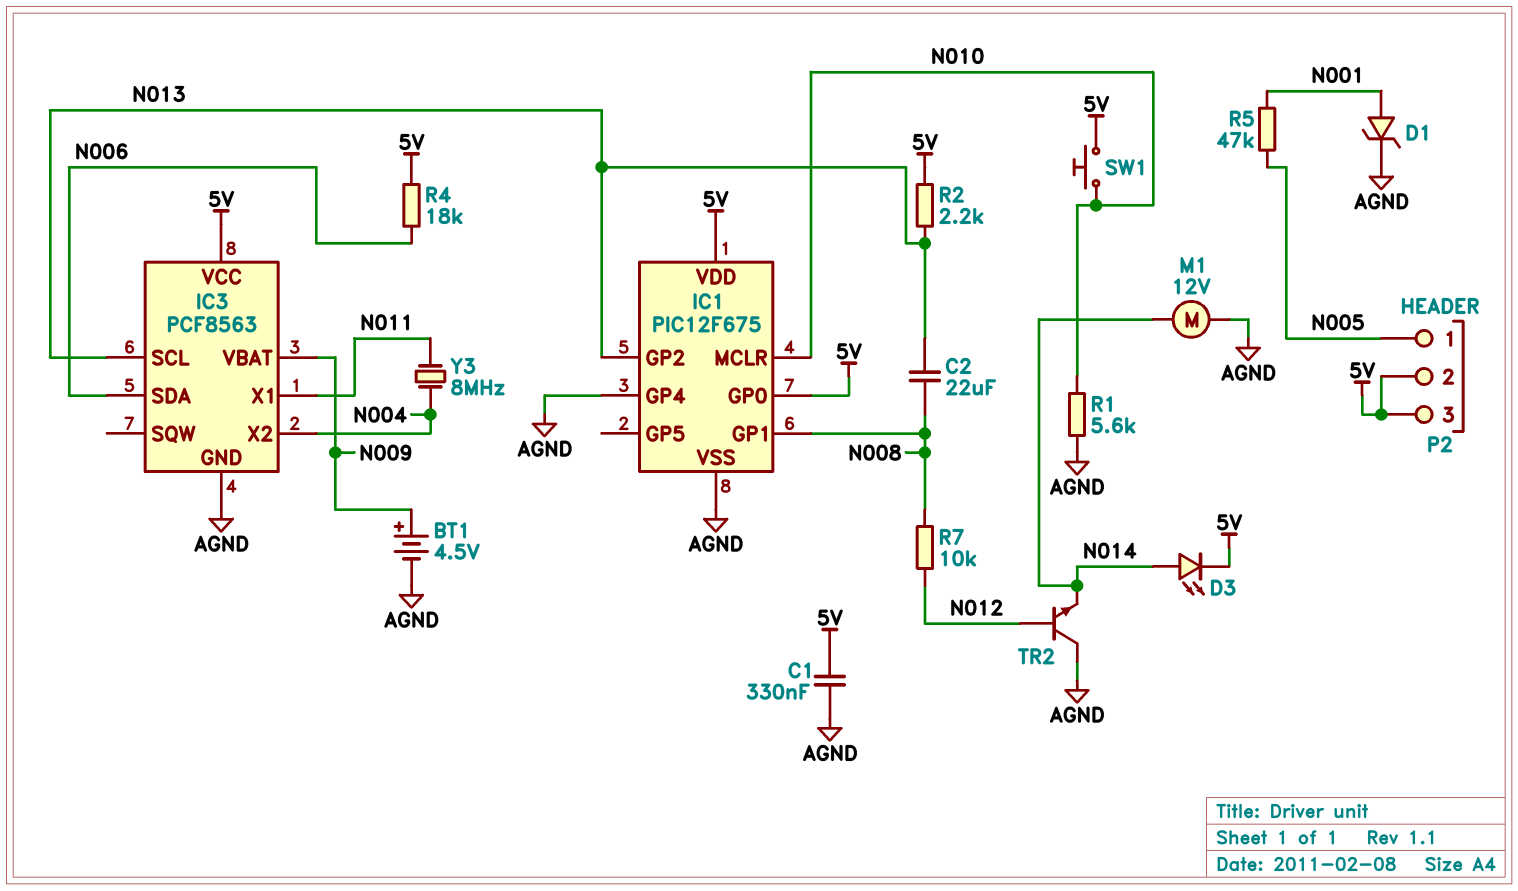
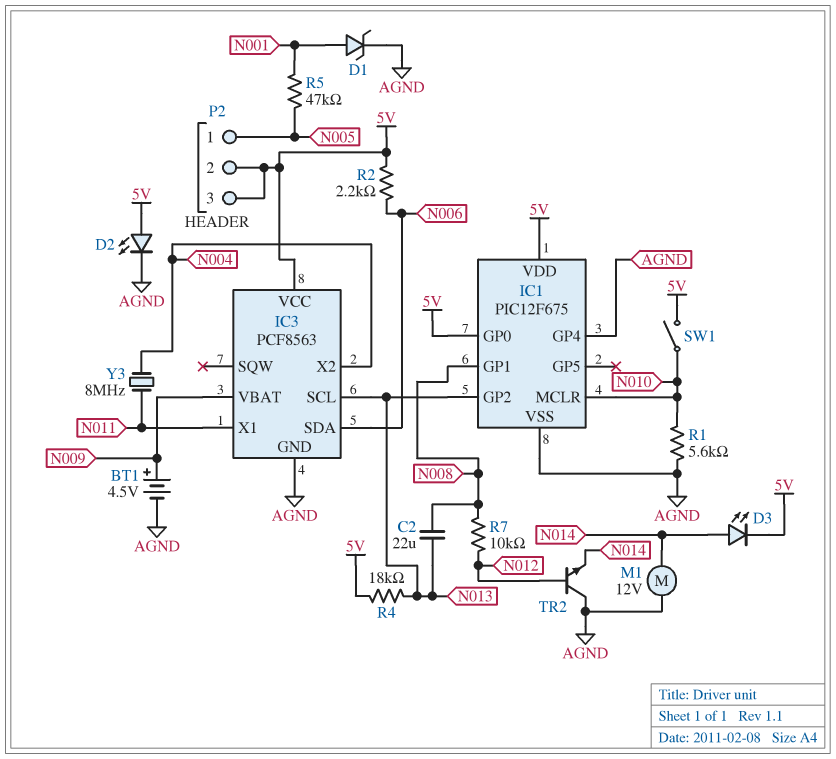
C1: 330nF (5V, AGND) -> none
D2: none -> LED (A 5V, K AGND)
R2: 2.2k (5V, N013) -> 2.2k (5V, N006)
R4: 18k (5V, N006) -> 18k (5V, N013)
SW1: button (5V, N010) -> switch (5V, N010)

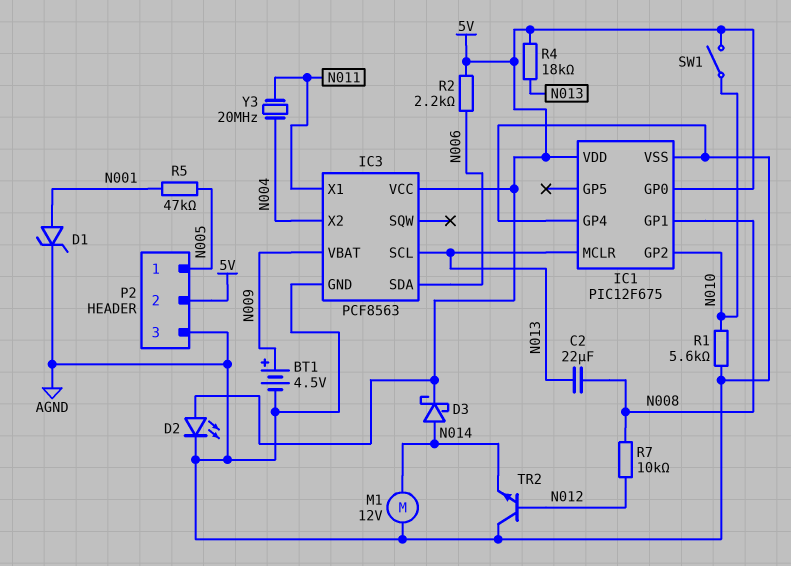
D3: LED (A N014, K 5V) -> schottky (A N014, K 5V)
IC1 pin GP2: N013 -> N010
IC1 pin MCLR: N010 -> N013
P2 pin 3: 5V -> AGND
Y3: 8MHz (N004, N011) -> 20MHz (N004, N011)

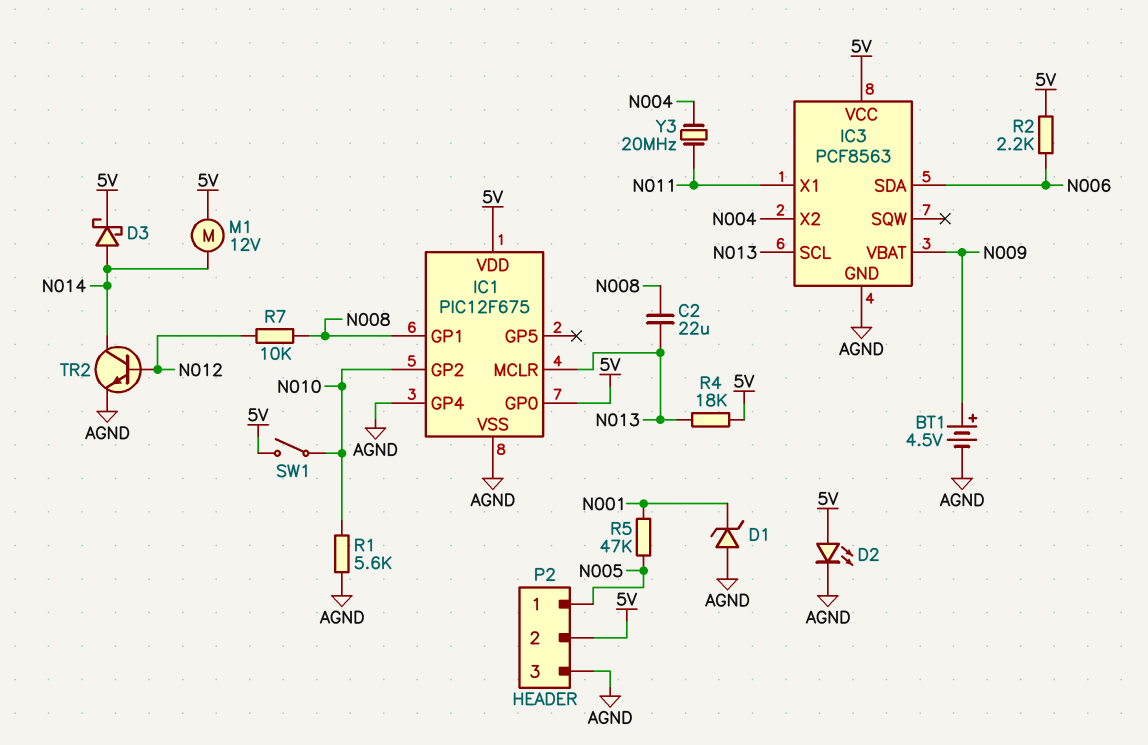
D1: zener (A N001, K AGND) -> zener (A AGND, K N001)
M1: motor 12V (AGND, N014) -> motor 12V (5V, N014)
TR2: NPN (B N012, C AGND, E N014) -> NPN (B N012, C N014, E AGND)

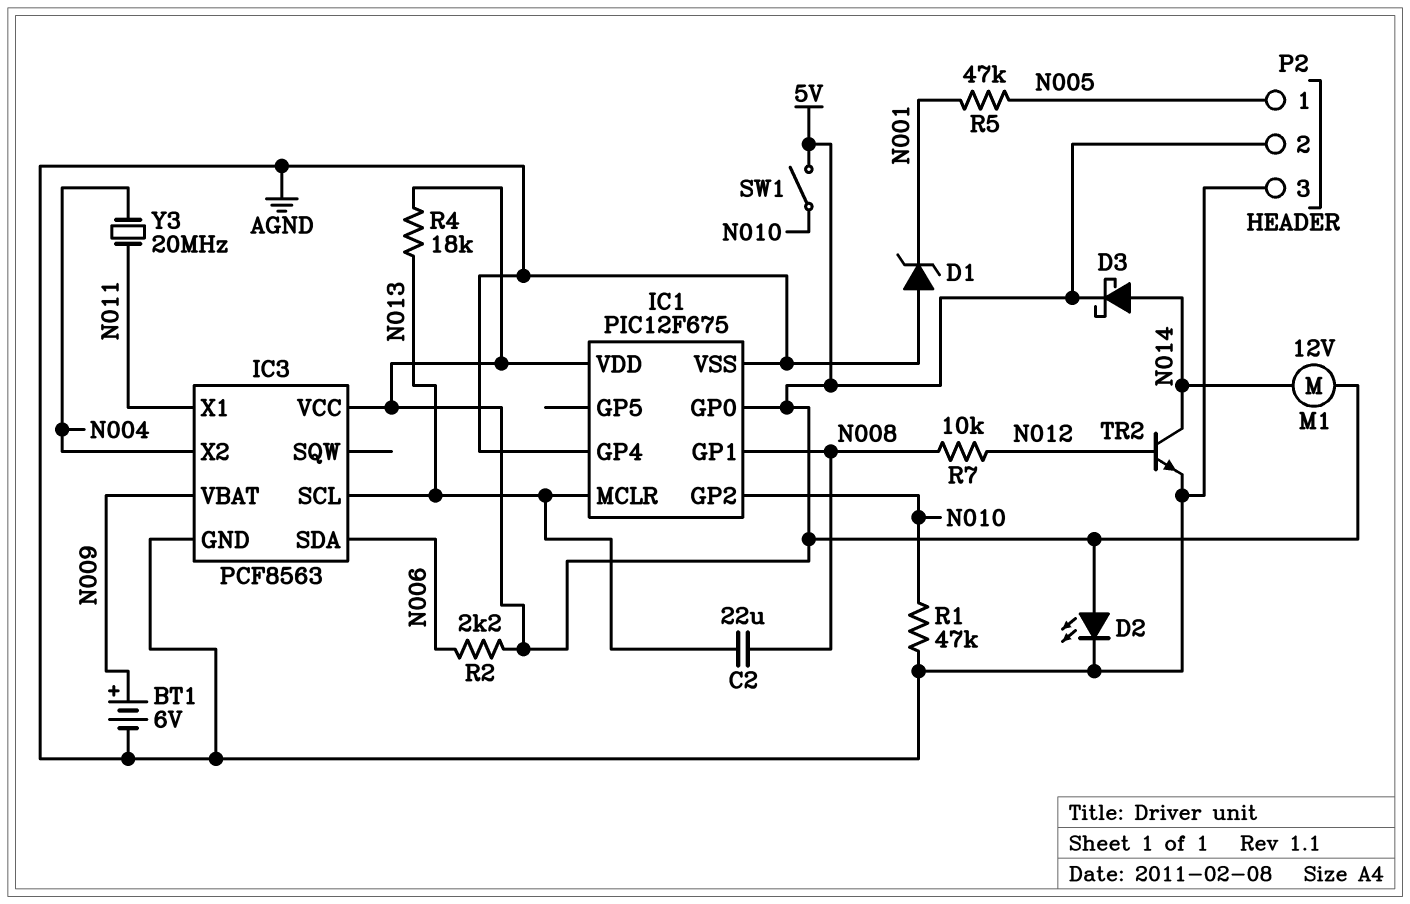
BT1: 4.5V (plus N009, minus AGND) -> 6V (plus N009, minus AGND)
R1: 5.6k (AGND, N010) -> 47k (AGND, N010)

